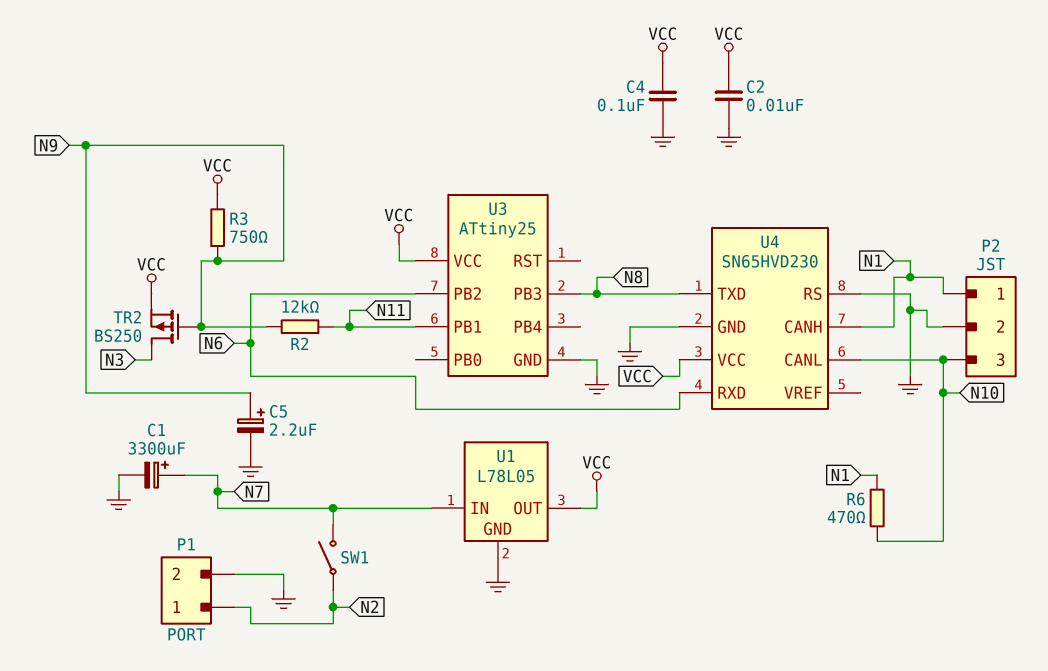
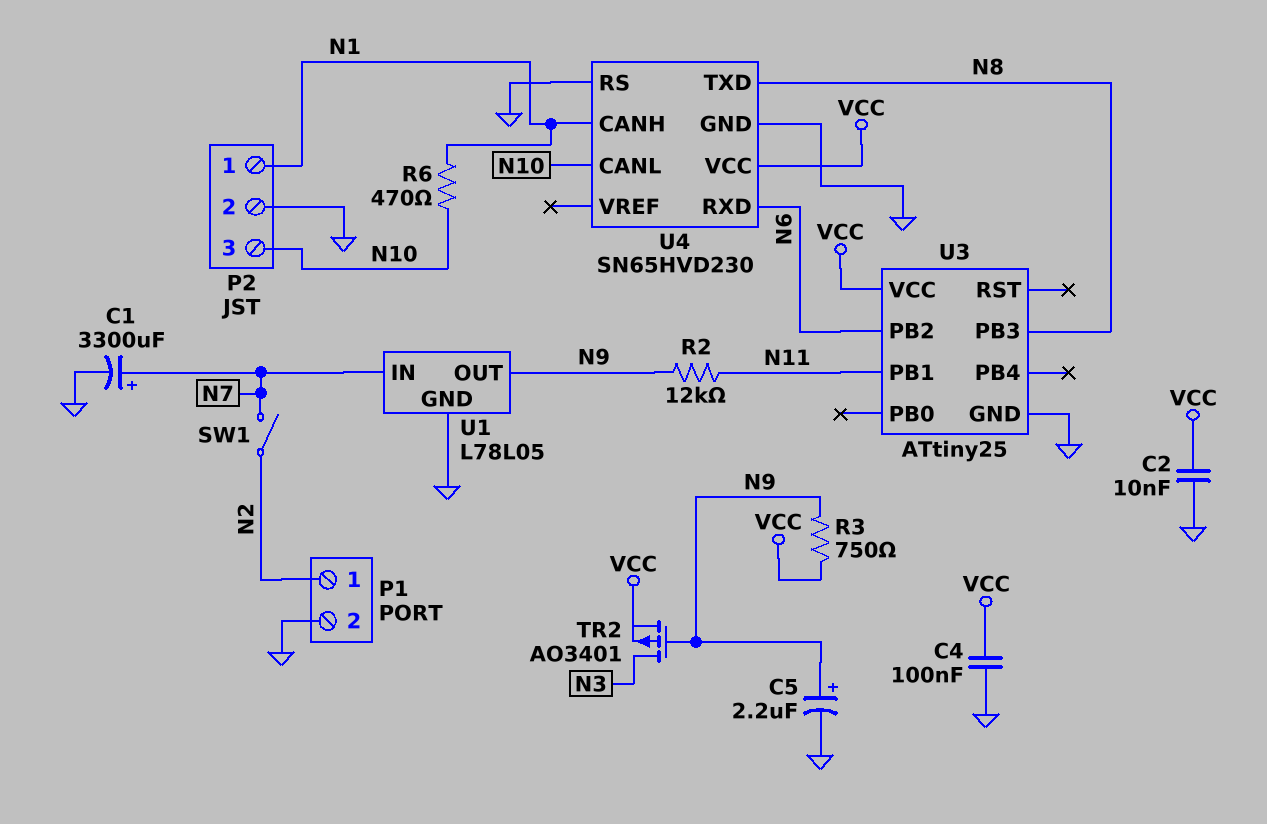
TR2: PMOS BS250 (G N9, D N3, S VCC) -> PMOS AO3401 (G N9, D N3, S VCC)
U1 pin OUT: VCC -> N9

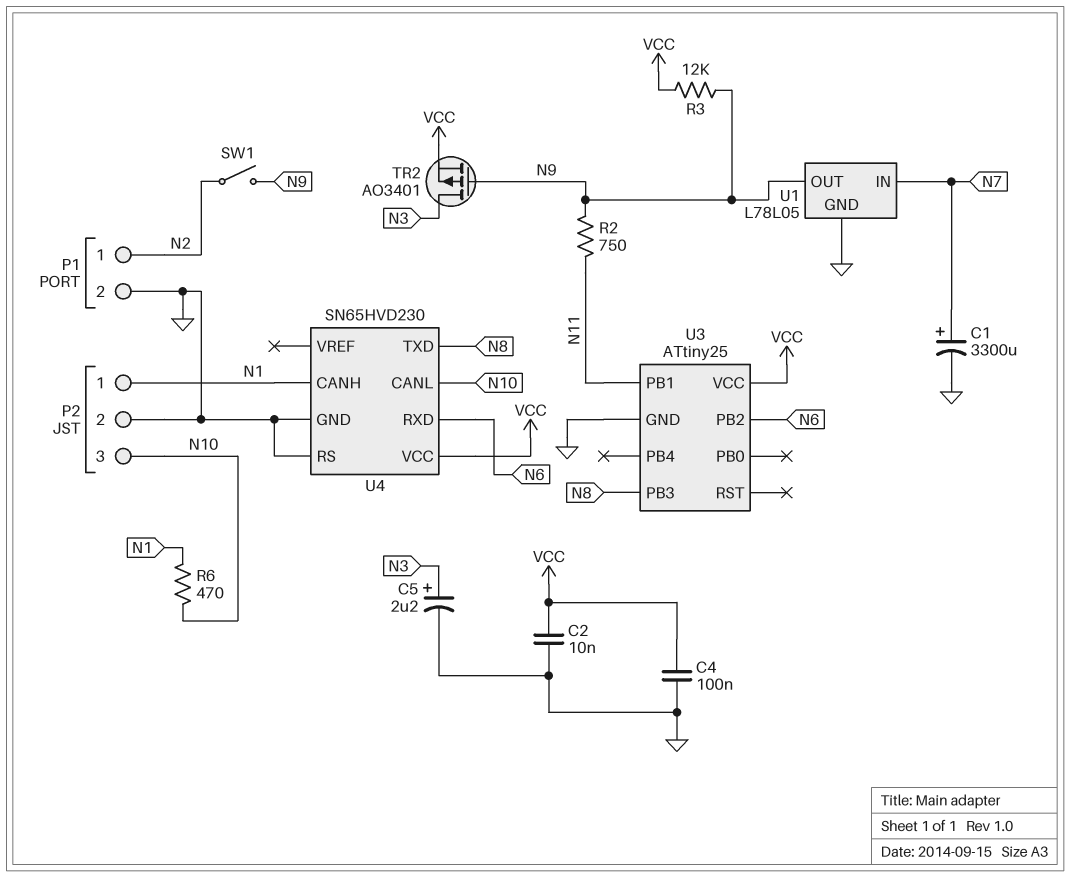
C5: 2.2uF (plus N9, minus GND) -> 2.2uF (plus N3, minus GND)
R2: 12k (N9, N11) -> 750 (N9, N11)
R3: 750 (N9, VCC) -> 12k (N9, VCC)
SW1: switch (N2, N7) -> switch (N2, N9)

